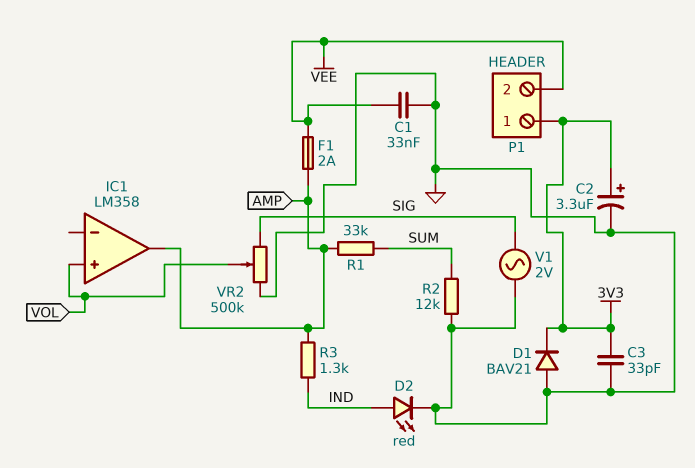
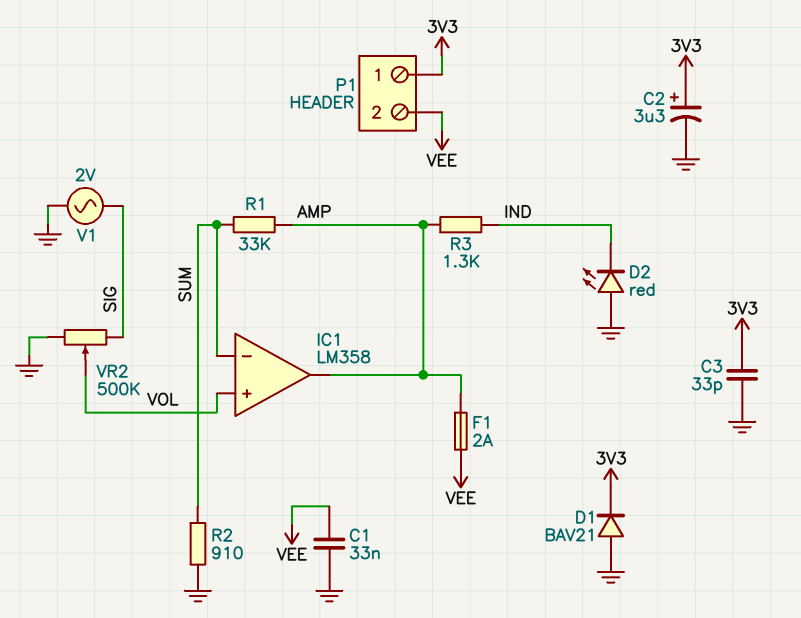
D2: LED red (A IND, K GND) -> LED red (A GND, K IND)
IC1 pin in-: none -> SUM
R2: 12k (GND, SUM) -> 910 (GND, SUM)

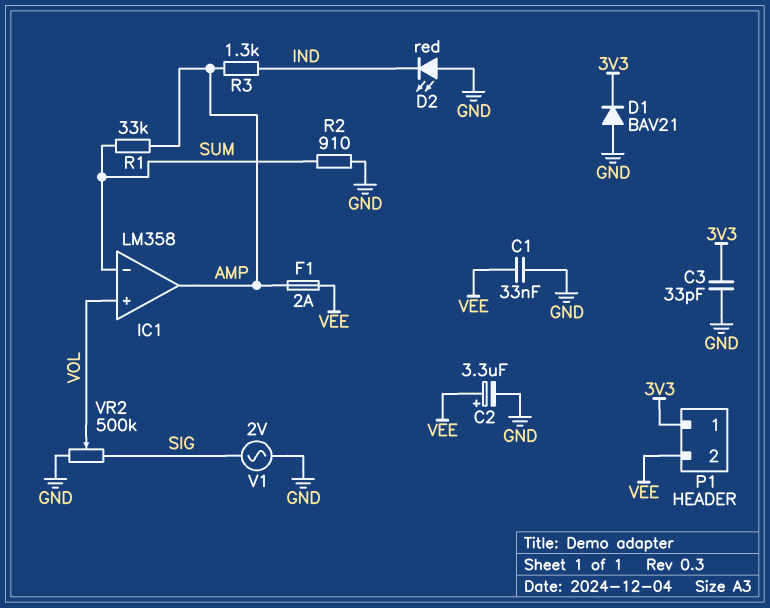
C2: 3.3uF (plus 3V3, minus GND) -> 3.3uF (plus VEE, minus GND)

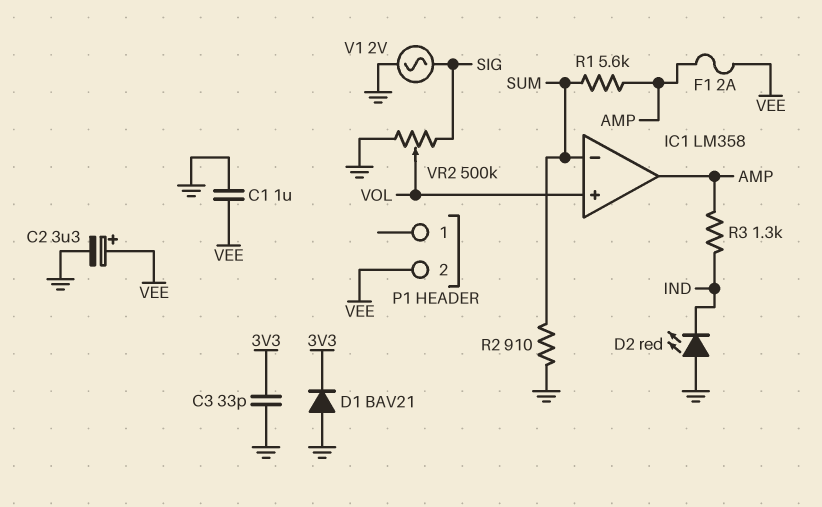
C1: 33nF (GND, VEE) -> 1uF (GND, VEE)
P1 pin 1: 3V3 -> none
R1: 33k (AMP, SUM) -> 5.6k (AMP, SUM)

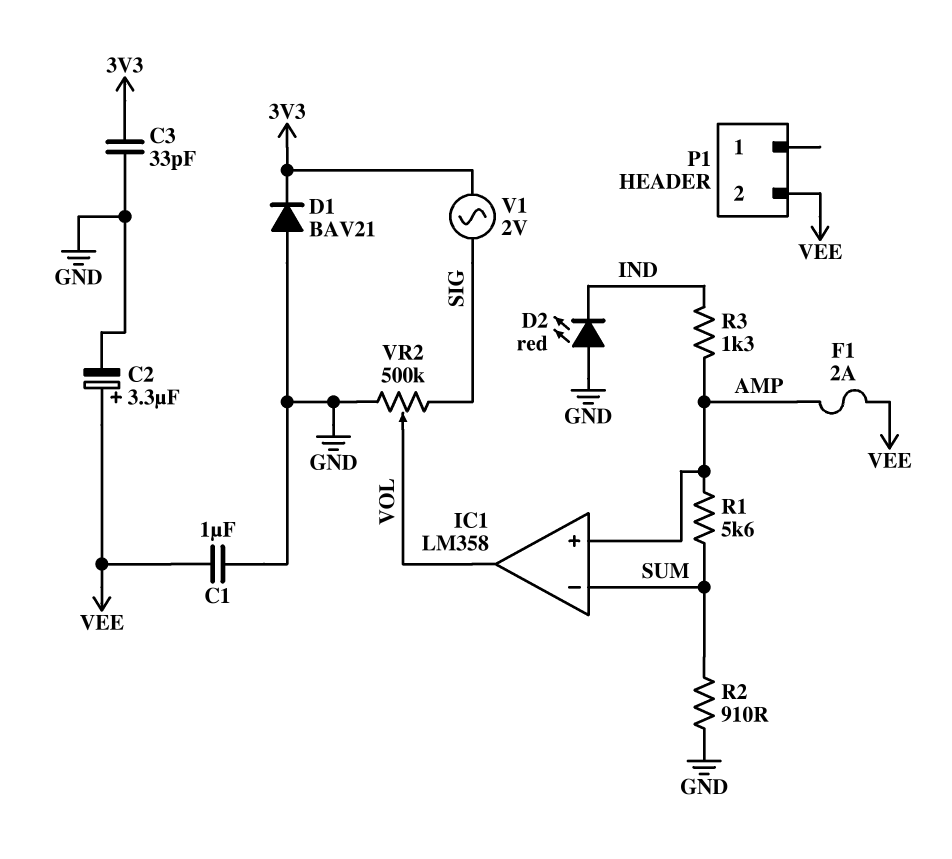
IC1 pin in+: VOL -> AMP
IC1 pin out: AMP -> VOL
V1: AC 2V (GND, SIG) -> AC 2V (3V3, SIG)

